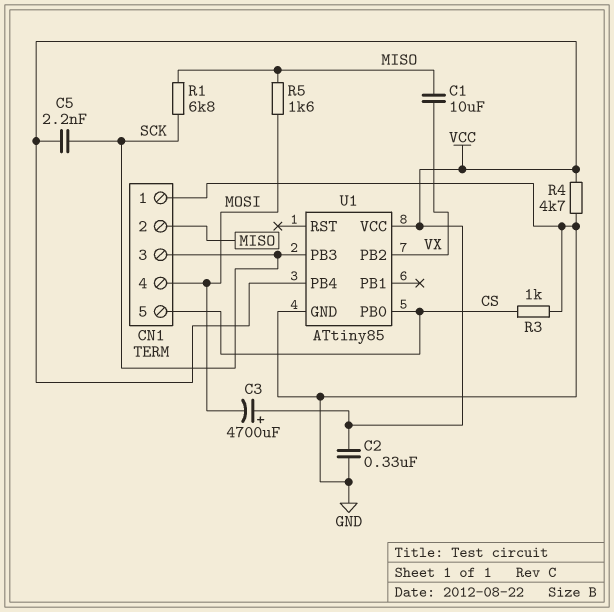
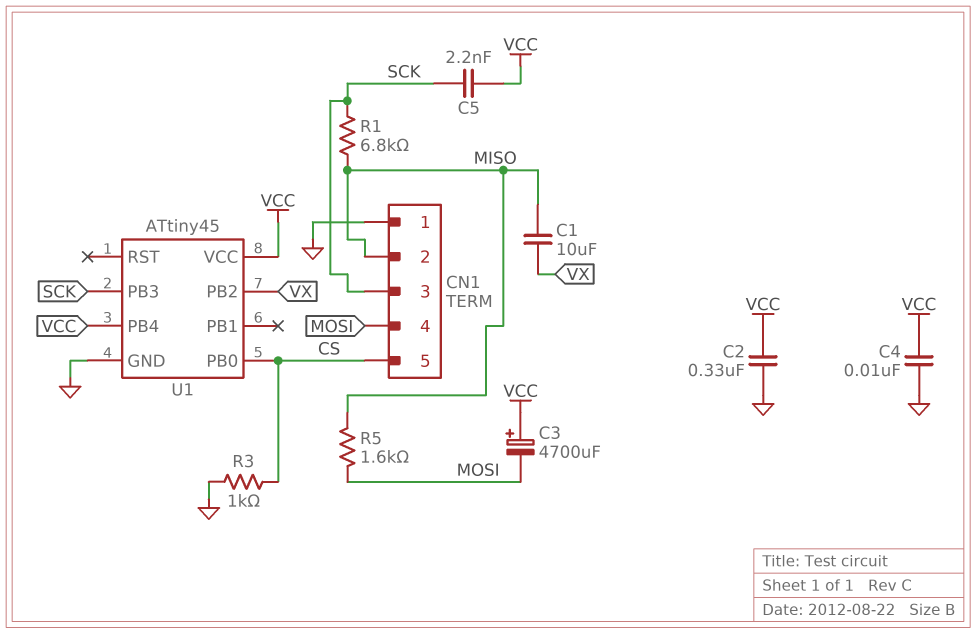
C4: none -> 10nF (GND, VCC)
R4: 4.7k (GND, VCC) -> none
U1: ATtiny85 -> ATtiny45

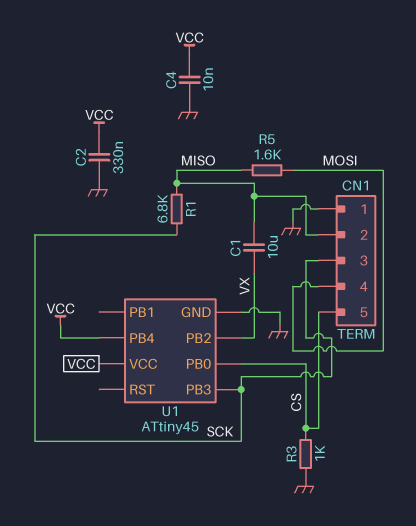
C3: 4700uF (plus VCC, minus MOSI) -> none
C5: 2.2nF (SCK, VCC) -> none

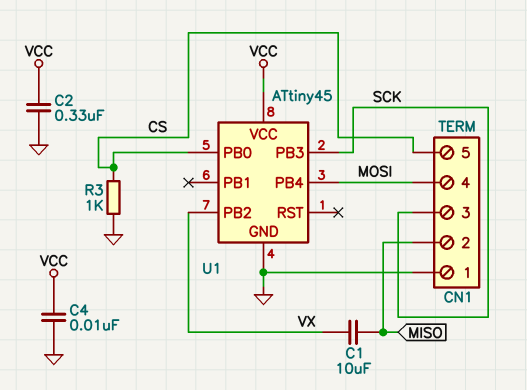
R1: 6.8k (MISO, SCK) -> none
R5: 1.6k (MISO, MOSI) -> none
U1 pin PB4: VCC -> MOSI

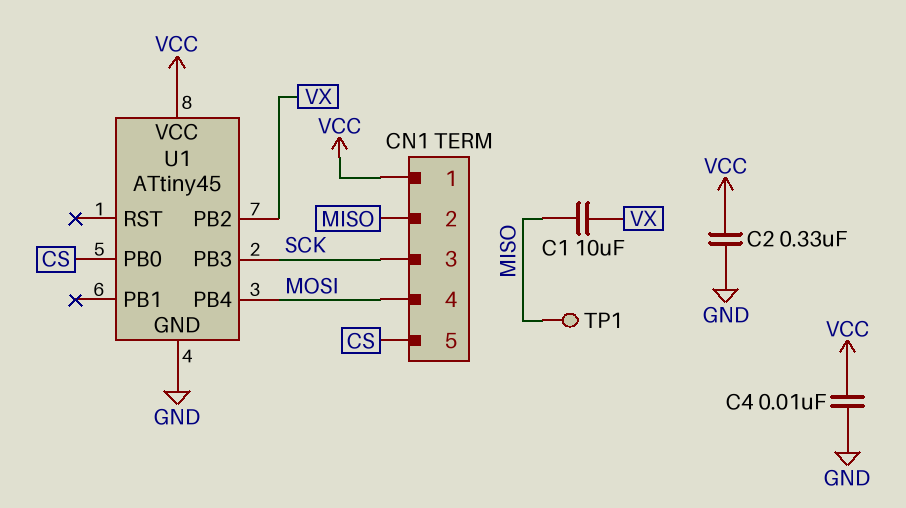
CN1 pin 1: GND -> VCC
R3: 1k (CS, GND) -> none
TP1: none -> test point (MISO)

